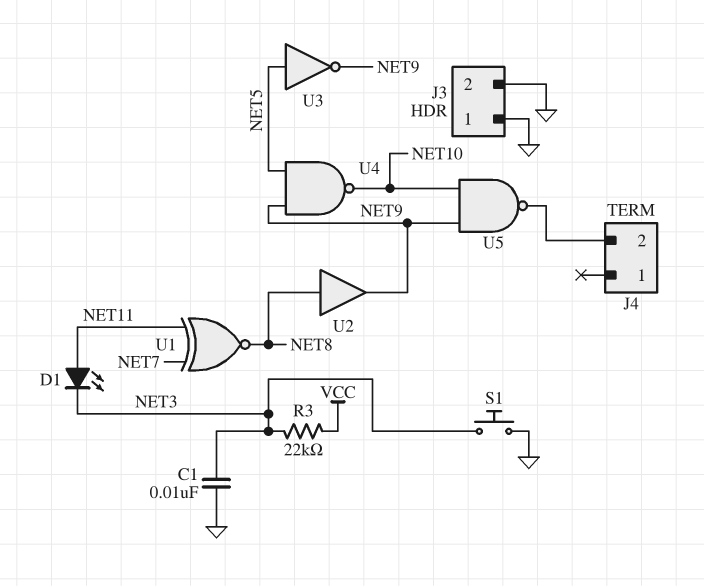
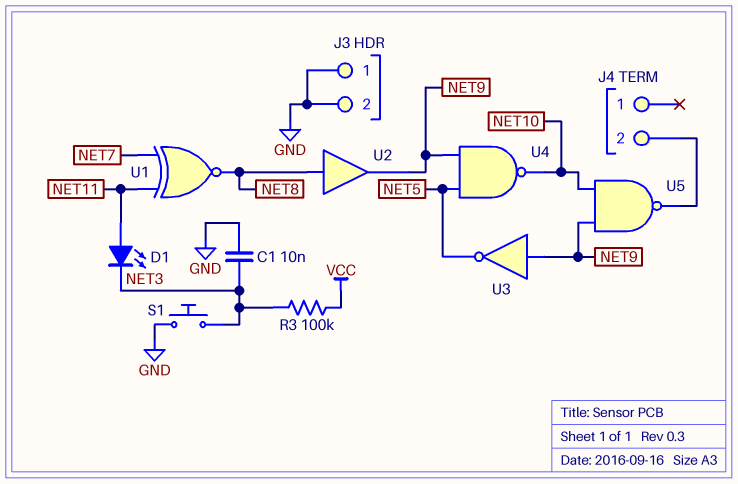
R3: 22k (NET3, VCC) -> 100k (NET3, VCC)
U3: NOT (in NET5, out NET9) -> NOT (in NET9, out NET5)

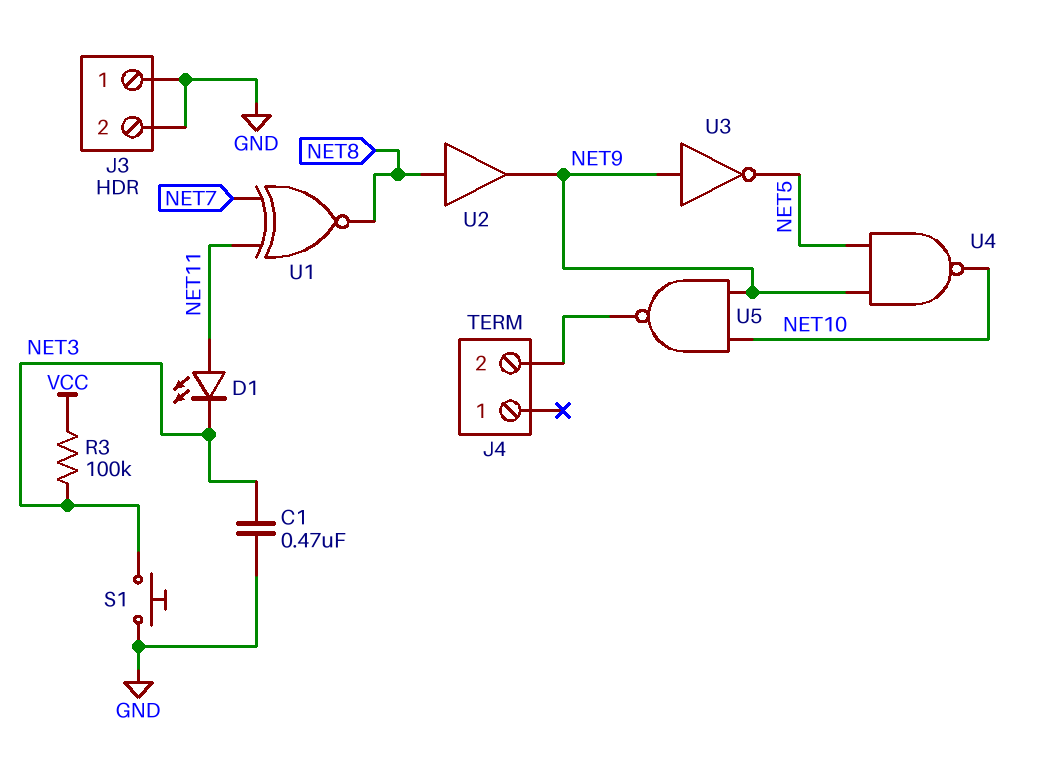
C1: 10nF (GND, NET3) -> 470nF (GND, NET3)

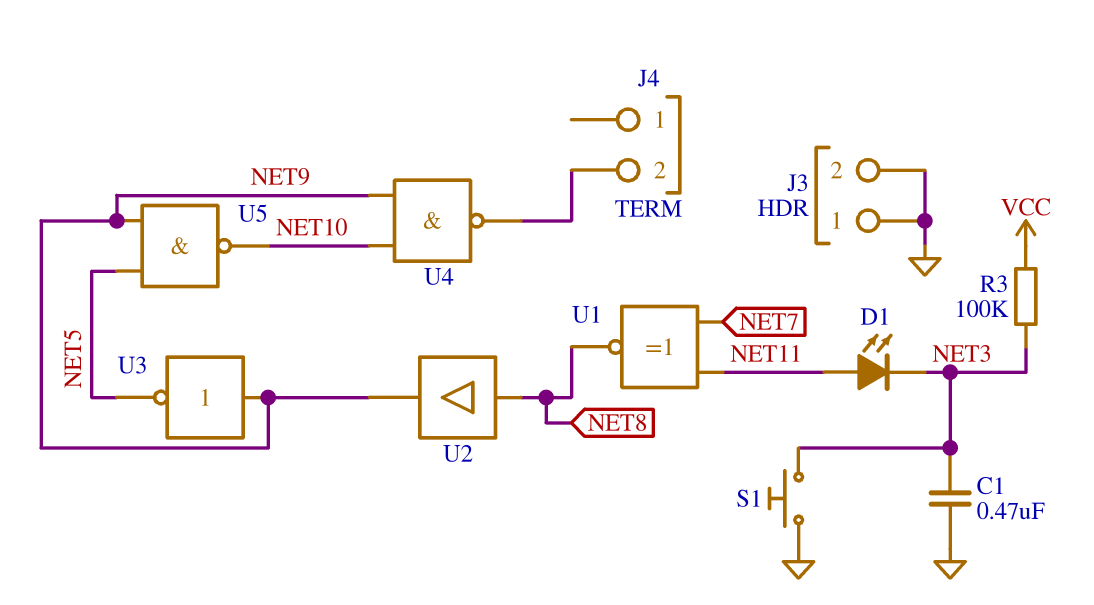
U4: NAND (in NET5, in NET9, out NET10) -> NAND (in NET9, in NET10, out J4/2)
U5: NAND (in NET9, in NET10, out J4/2) -> NAND (in NET5, in NET9, out NET10)

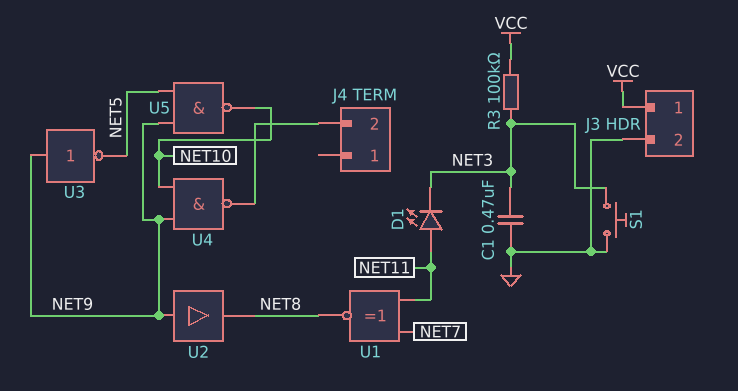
J3 pin 1: GND -> VCC
U2: buffer (in NET8, out NET9) -> buffer (in NET9, out NET8)

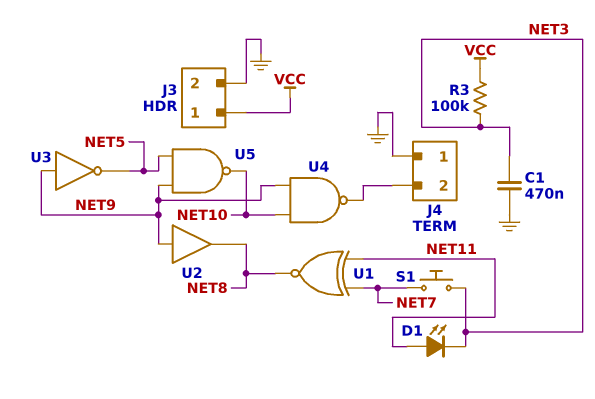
J4 pin 1: none -> GND
S1: button (GND, NET3) -> button (NET3, NET7)

